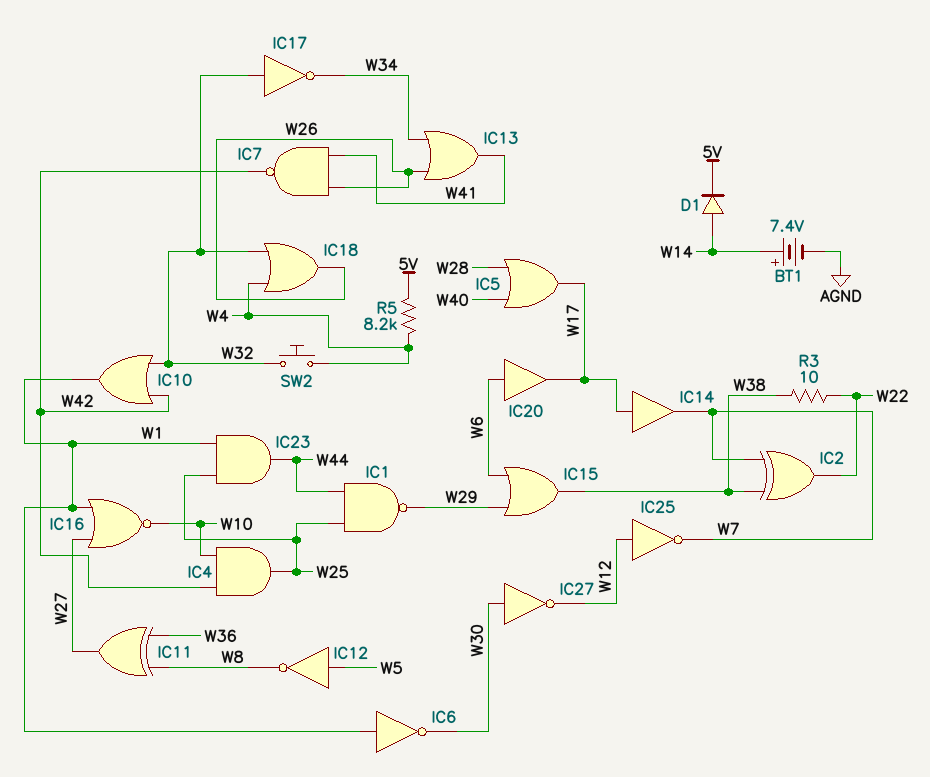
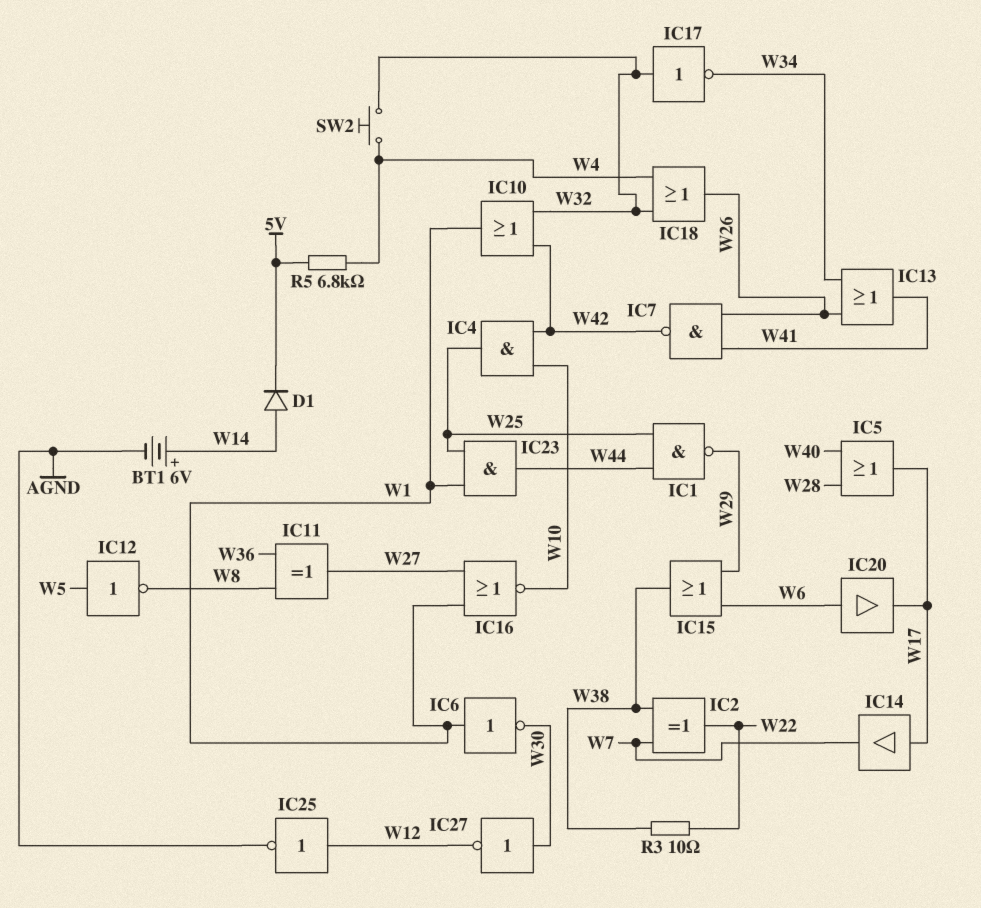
BT1: 7.4V (plus W14, minus AGND) -> 6V (plus W14, minus AGND)
IC25: NOT (in W12, out W7) -> NOT (in W12, out AGND)
R5: 8.2k (5V, W4) -> 6.8k (5V, W4)

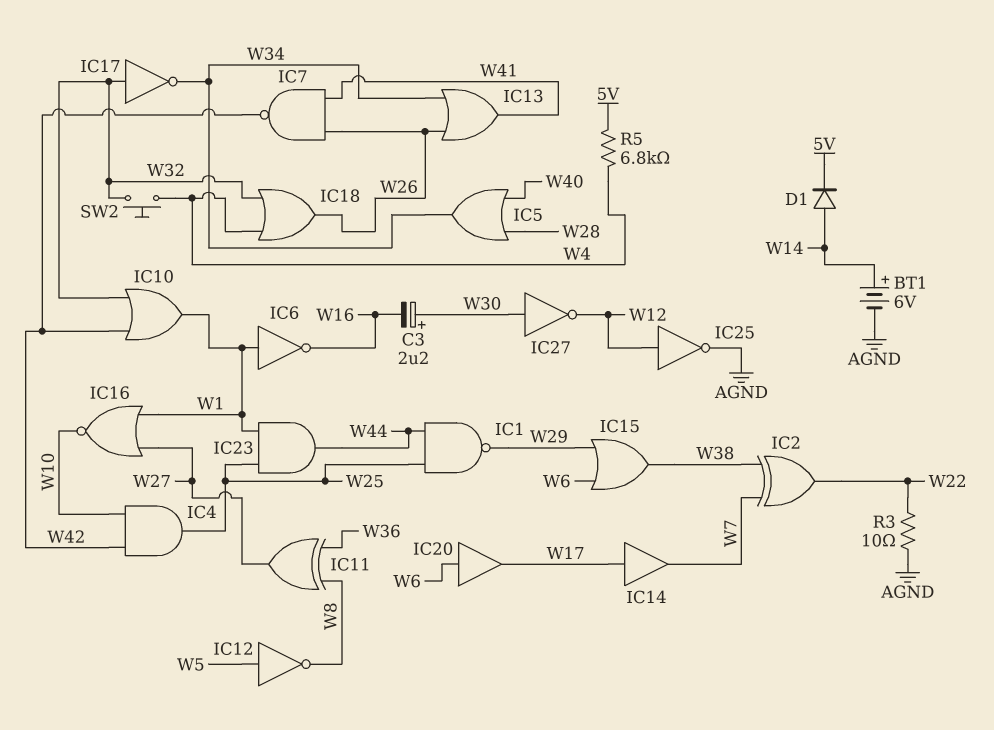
C3: none -> 2.2uF (plus W30, minus W16)
IC5: OR (in W28, in W40, out W17) -> OR (in W28, in W40, out W34)
IC6: NOT (in W1, out W30) -> NOT (in W1, out W16)
R3: 10 (W22, W38) -> 10 (AGND, W22)

